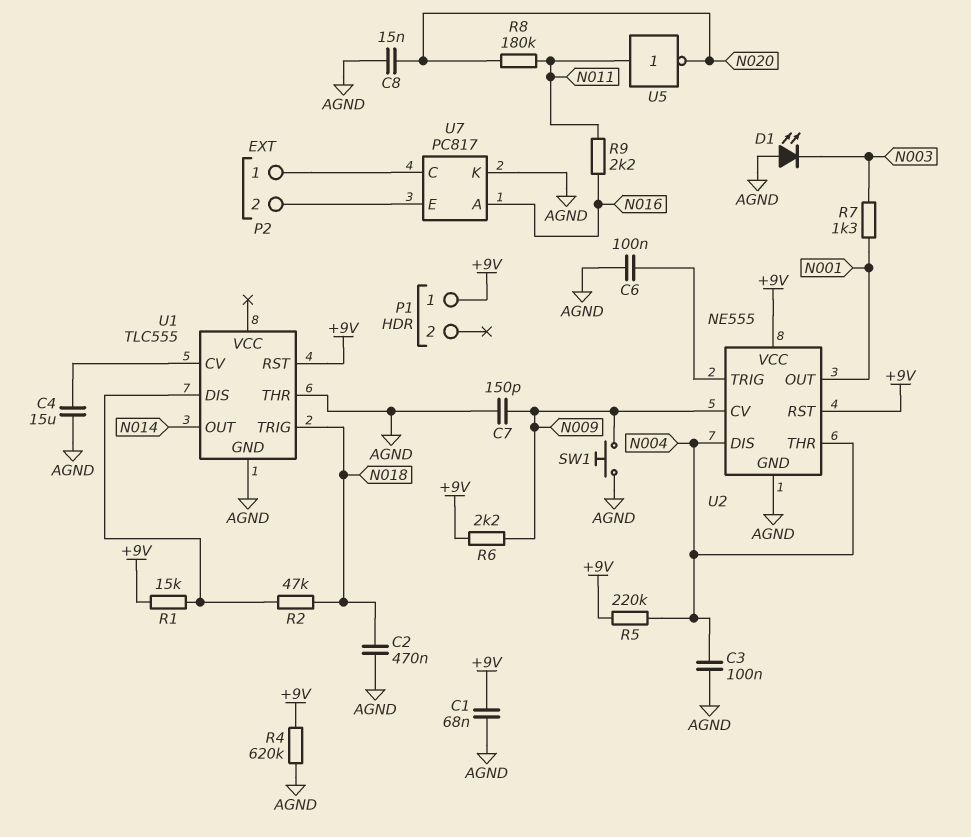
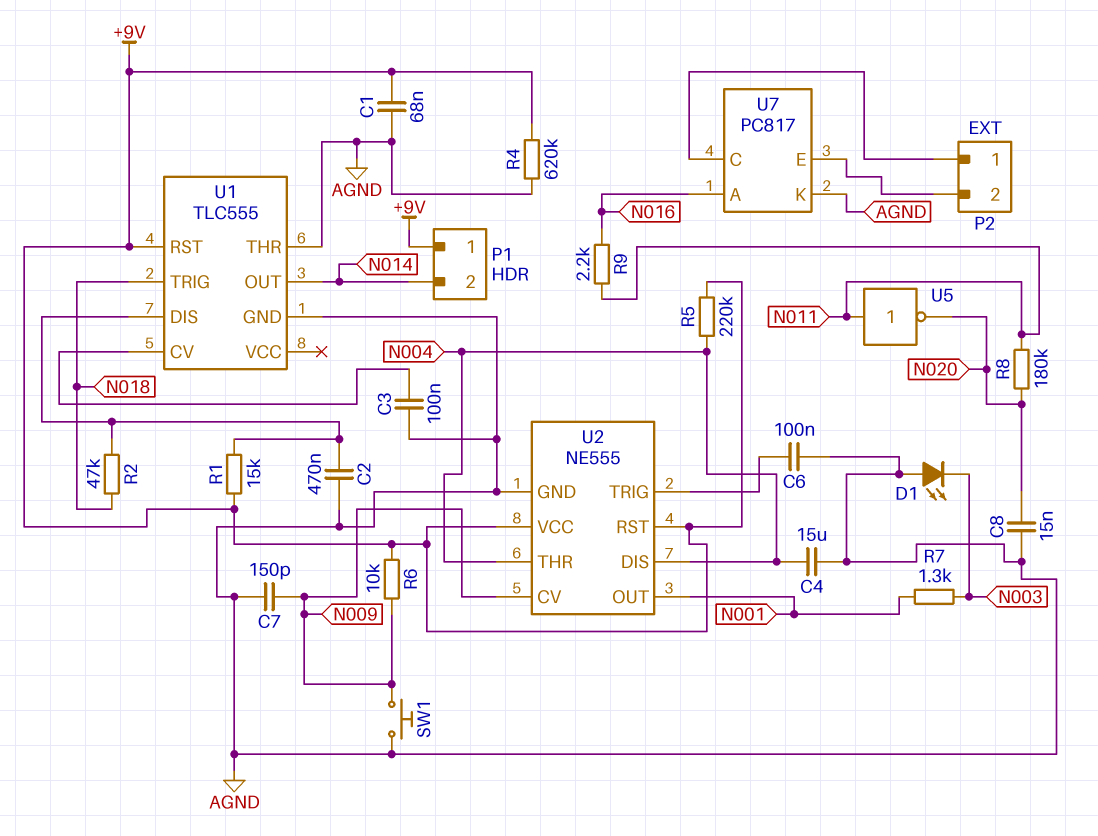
C2: 470nF (AGND, N018) -> 470nF (AGND, U1/DIS)
C3: 100nF (AGND, N004) -> 100nF (AGND, U1/CV)
C4: 15uF (AGND, U1/CV) -> 15uF (AGND, N004)
P1 pin 2: none -> N014
R6: 2.2k (+9V, N009) -> 10k (+9V, N009)

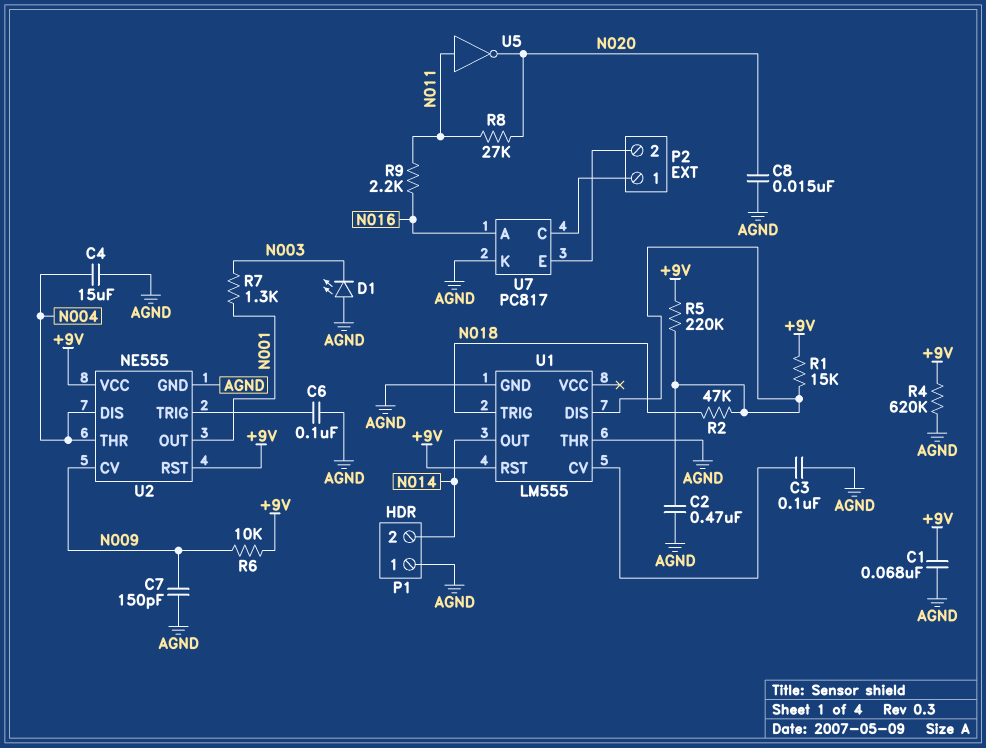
P1 pin 1: +9V -> AGND
R5: 220k (+9V, N004) -> 220k (+9V, U1/DIS)
R8: 180k (N011, N020) -> 27k (N011, N020)
SW1: button (AGND, N009) -> none
U1: TLC555 -> LM555

